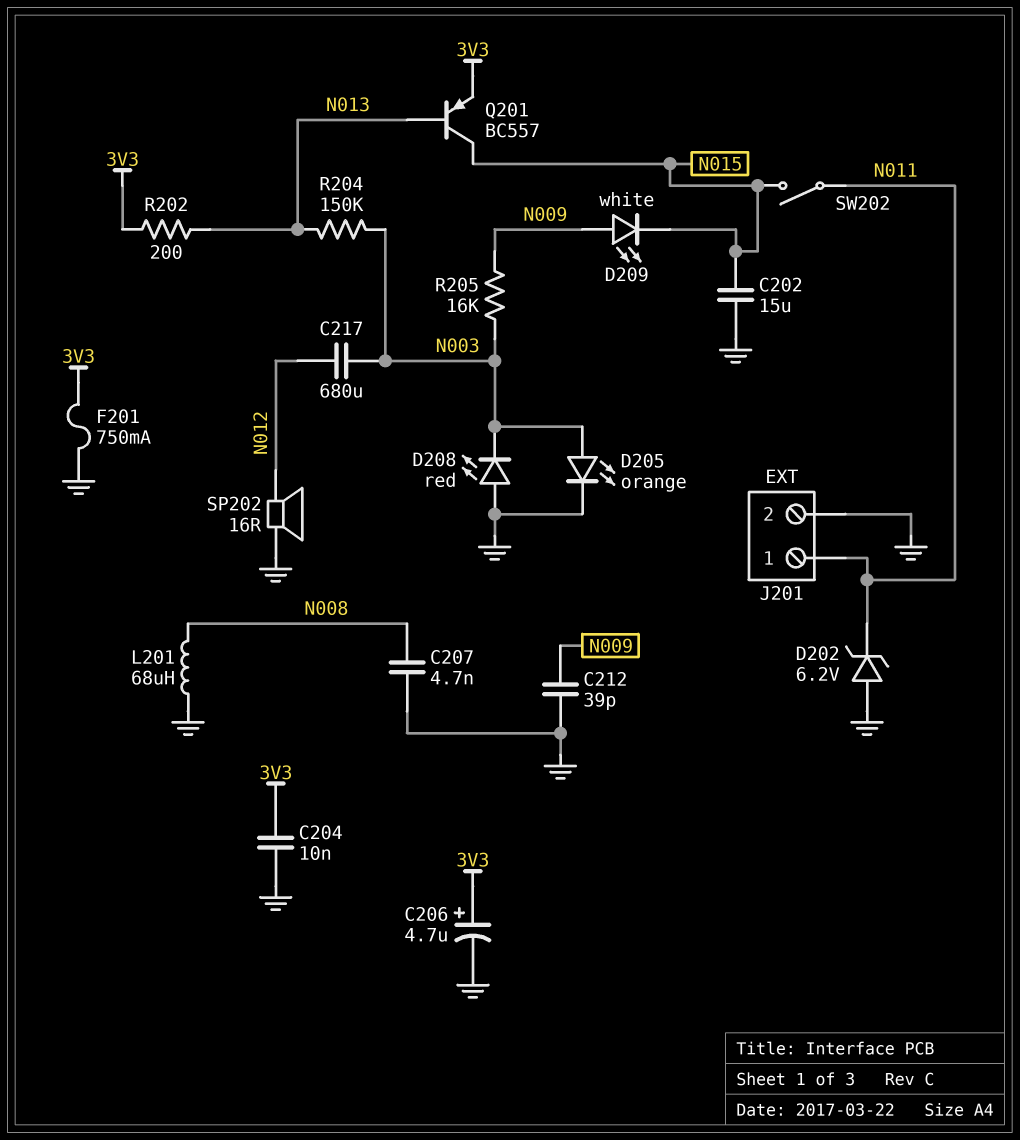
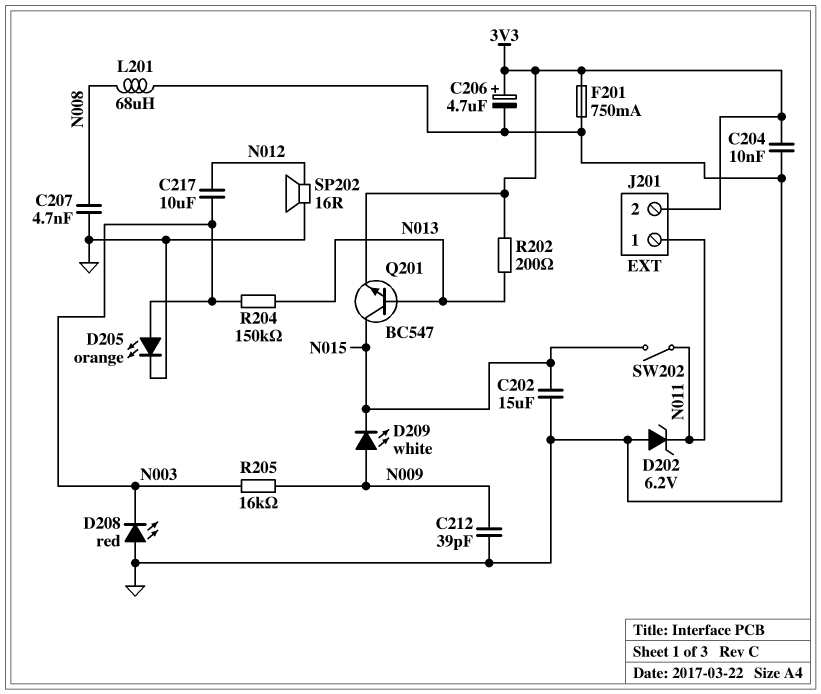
C217: 680uF (N003, N012) -> 10uF (N003, N012)
J201 pin 2: GND -> 3V3
Q201: PNP BC557 (B N013, C N015, E 3V3) -> NPN BC547 (B N013, C N015, E 3V3)

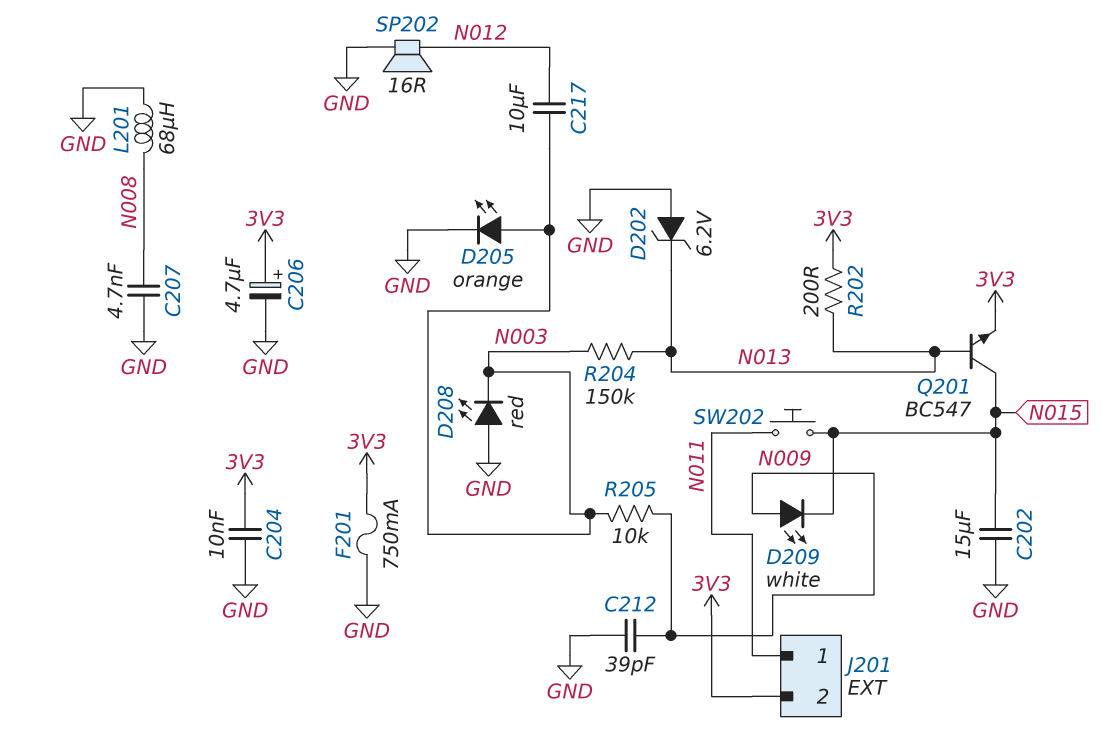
D202: zener 6.2V (A GND, K N011) -> zener 6.2V (A GND, K N013)
R205: 16k (N003, N009) -> 10k (N003, N009)
SW202: switch (N011, N015) -> button (N011, N015)

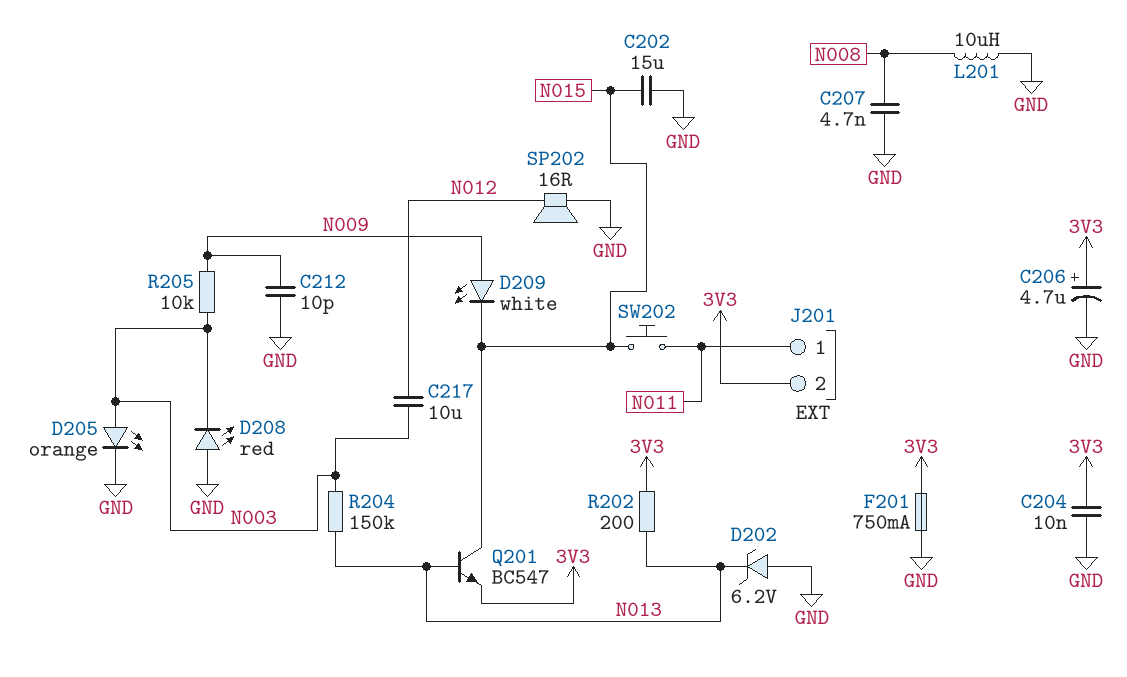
C212: 39pF (GND, N009) -> 10pF (GND, N009)
L201: 68uH (GND, N008) -> 10uH (GND, N008)

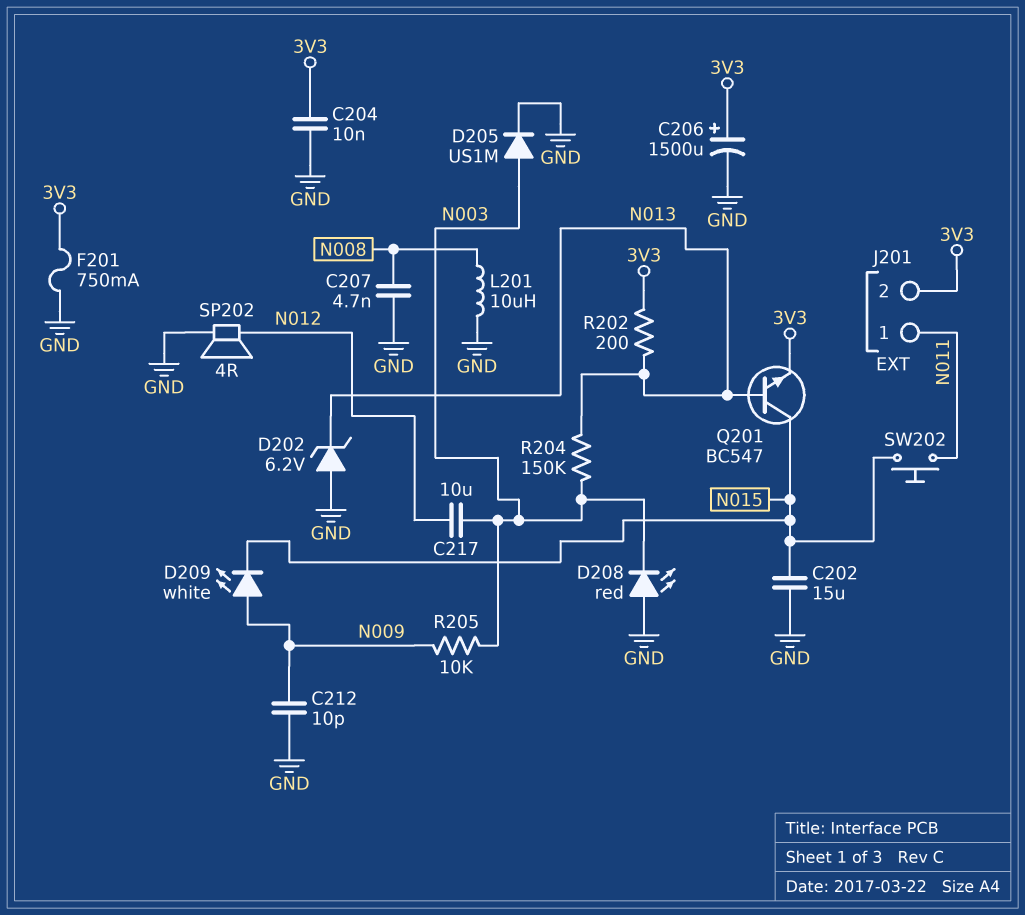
C206: 4.7uF (plus 3V3, minus GND) -> 1500uF (plus 3V3, minus GND)
D205: LED orange (A N003, K GND) -> diode US1M (A N003, K GND)
SP202: speaker 16R (GND, N012) -> speaker 4R (GND, N012)

